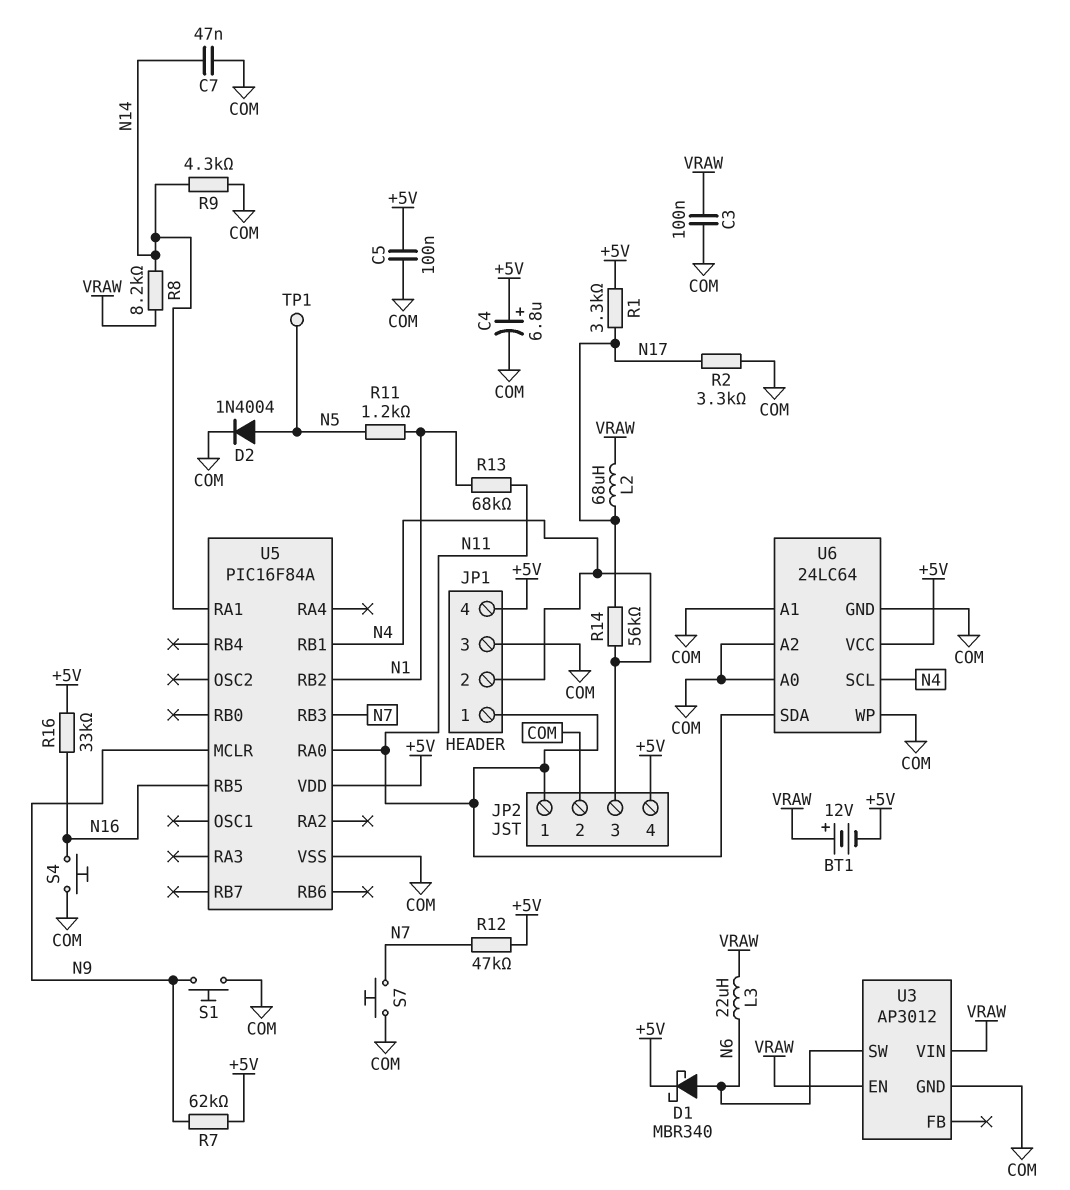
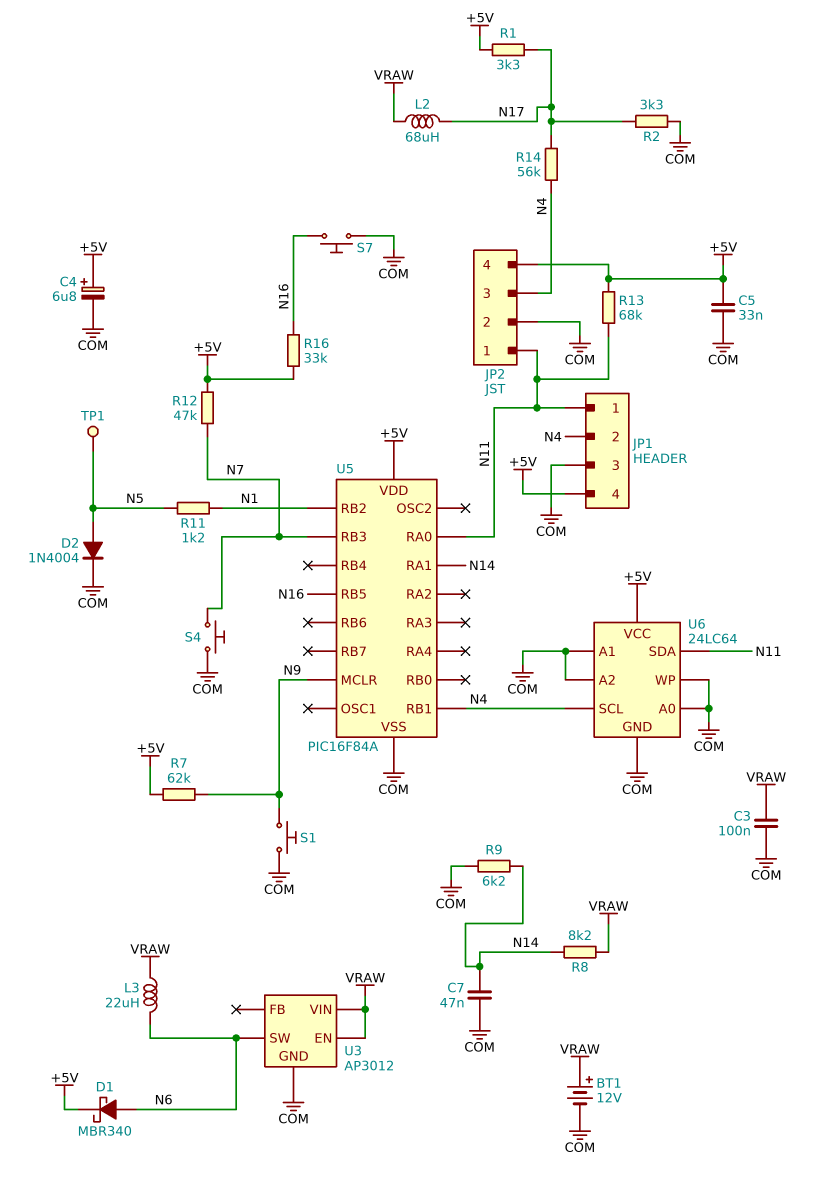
BT1: 12V (plus VRAW, minus +5V) -> 12V (plus VRAW, minus COM)
C5: 100nF (+5V, COM) -> 33nF (+5V, COM)
R9: 4.3k (COM, N14) -> 6.2k (COM, N14)
R13: 68k (N1, N11) -> 68k (+5V, N11)
S4: button (COM, N16) -> button (COM, N7)
S7: button (COM, N7) -> button (COM, N16)

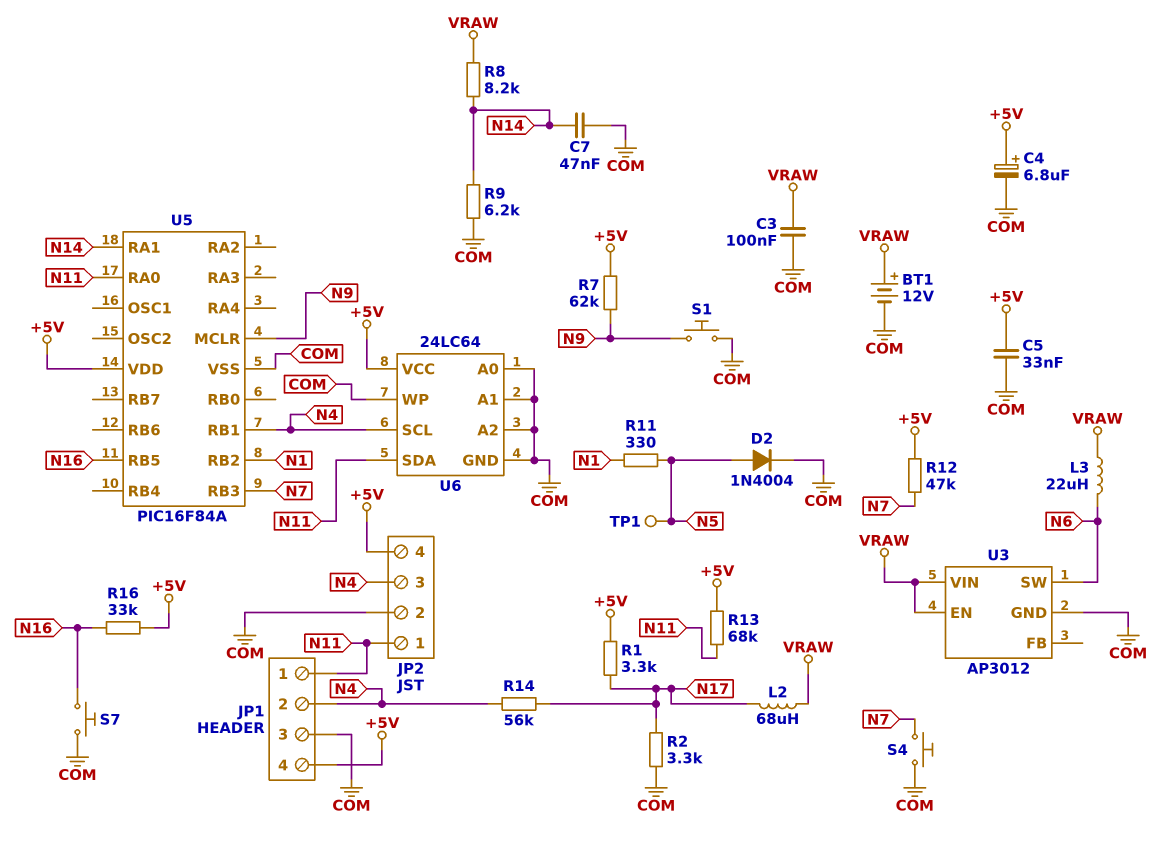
D1: schottky MBR340 (A N6, K +5V) -> none
R11: 1.2k (N1, N5) -> 330 (N1, N5)

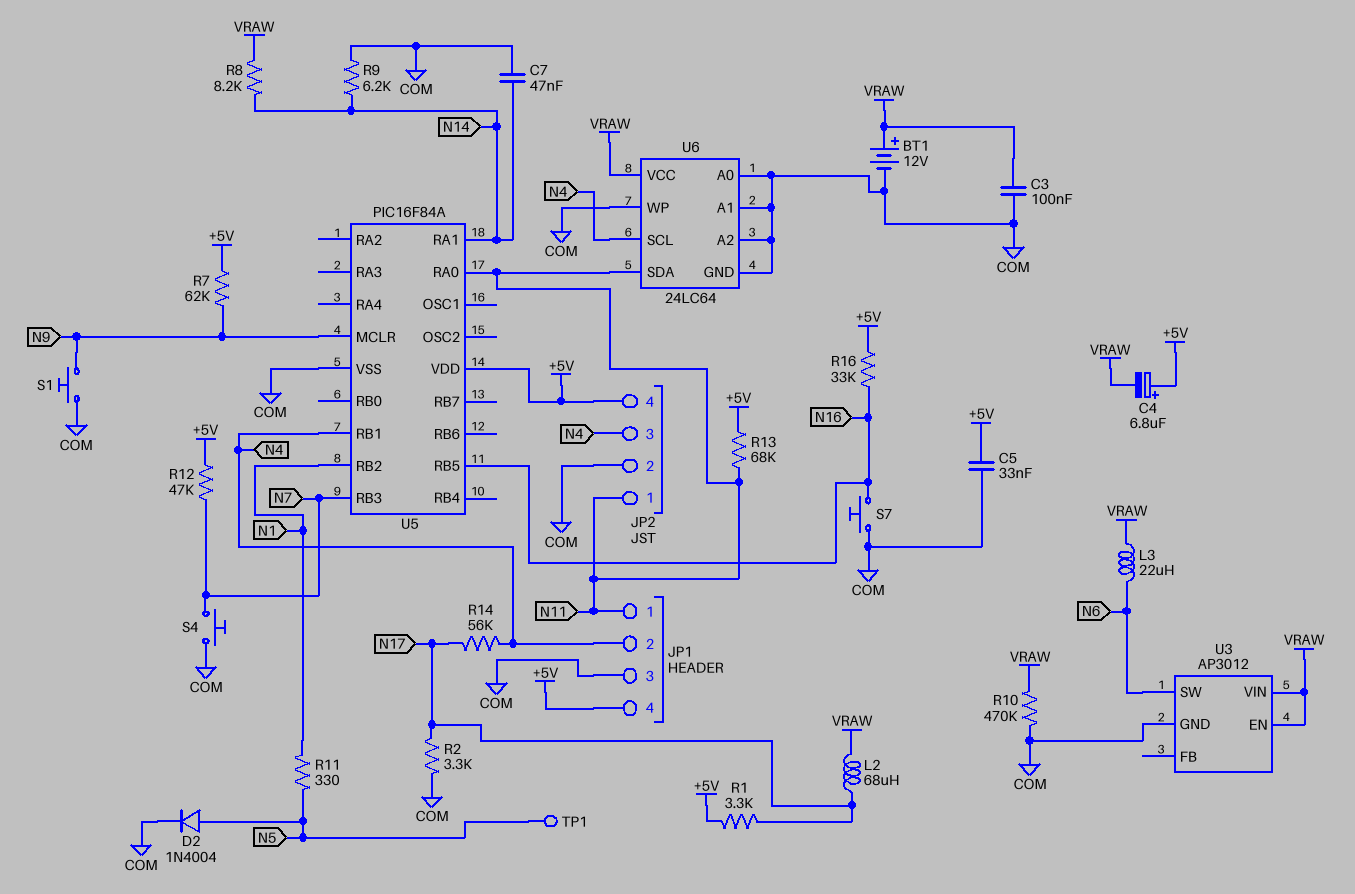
C4: 6.8uF (plus +5V, minus COM) -> 6.8uF (plus +5V, minus VRAW)
R10: none -> 470k (COM, VRAW)
U6 pin VCC: +5V -> VRAW

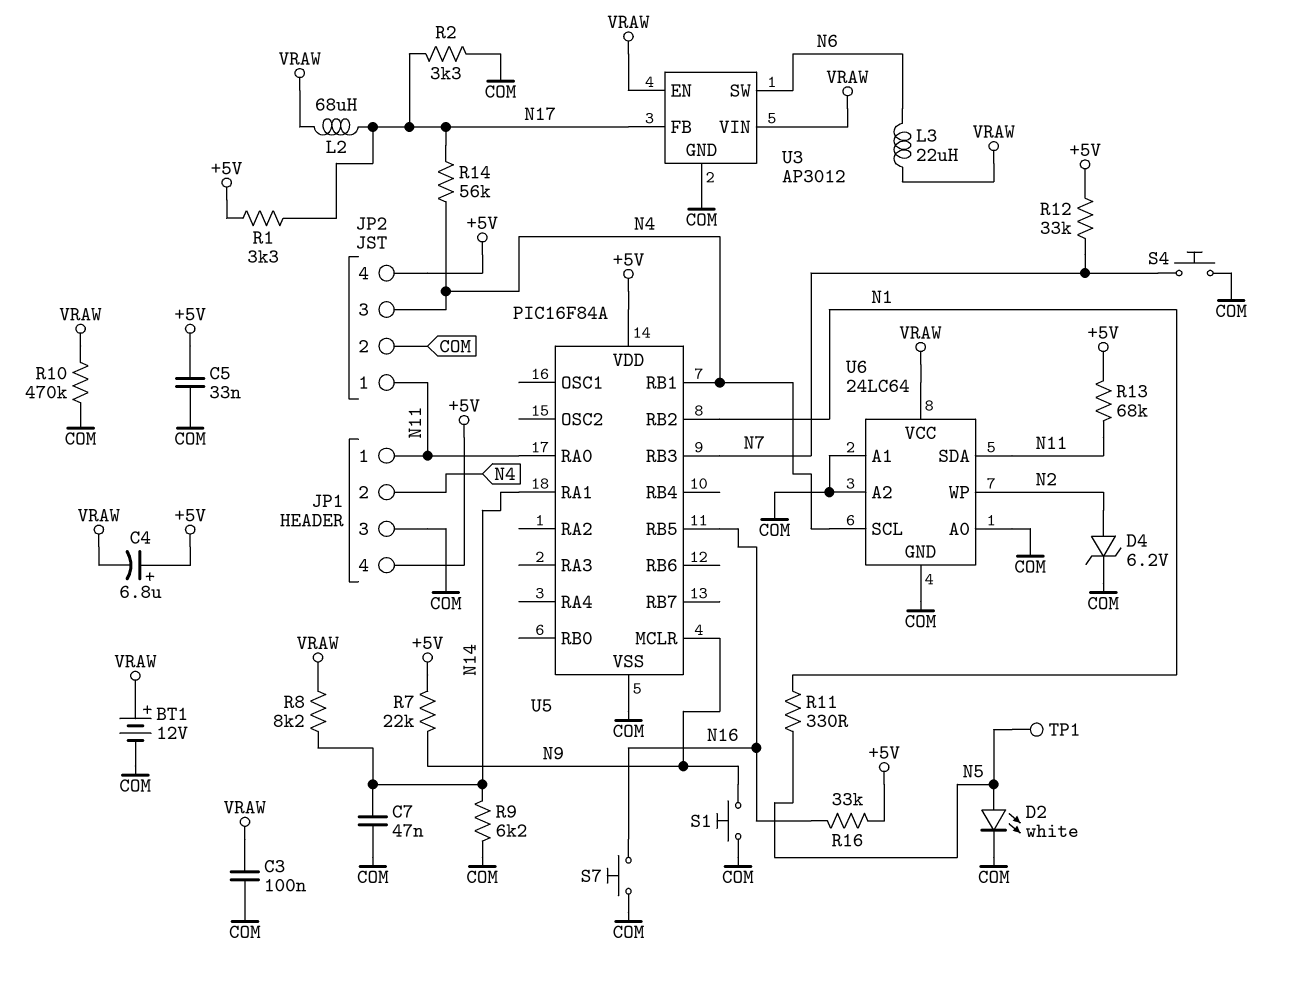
D2: diode 1N4004 (A N5, K COM) -> LED white (A N5, K COM)
D4: none -> zener 6.2V (A N2, K COM)
R7: 62k (+5V, N9) -> 22k (+5V, N9)
R12: 47k (+5V, N7) -> 33k (+5V, N7)
U3 pin FB: none -> N17
U6 pin WP: COM -> N2

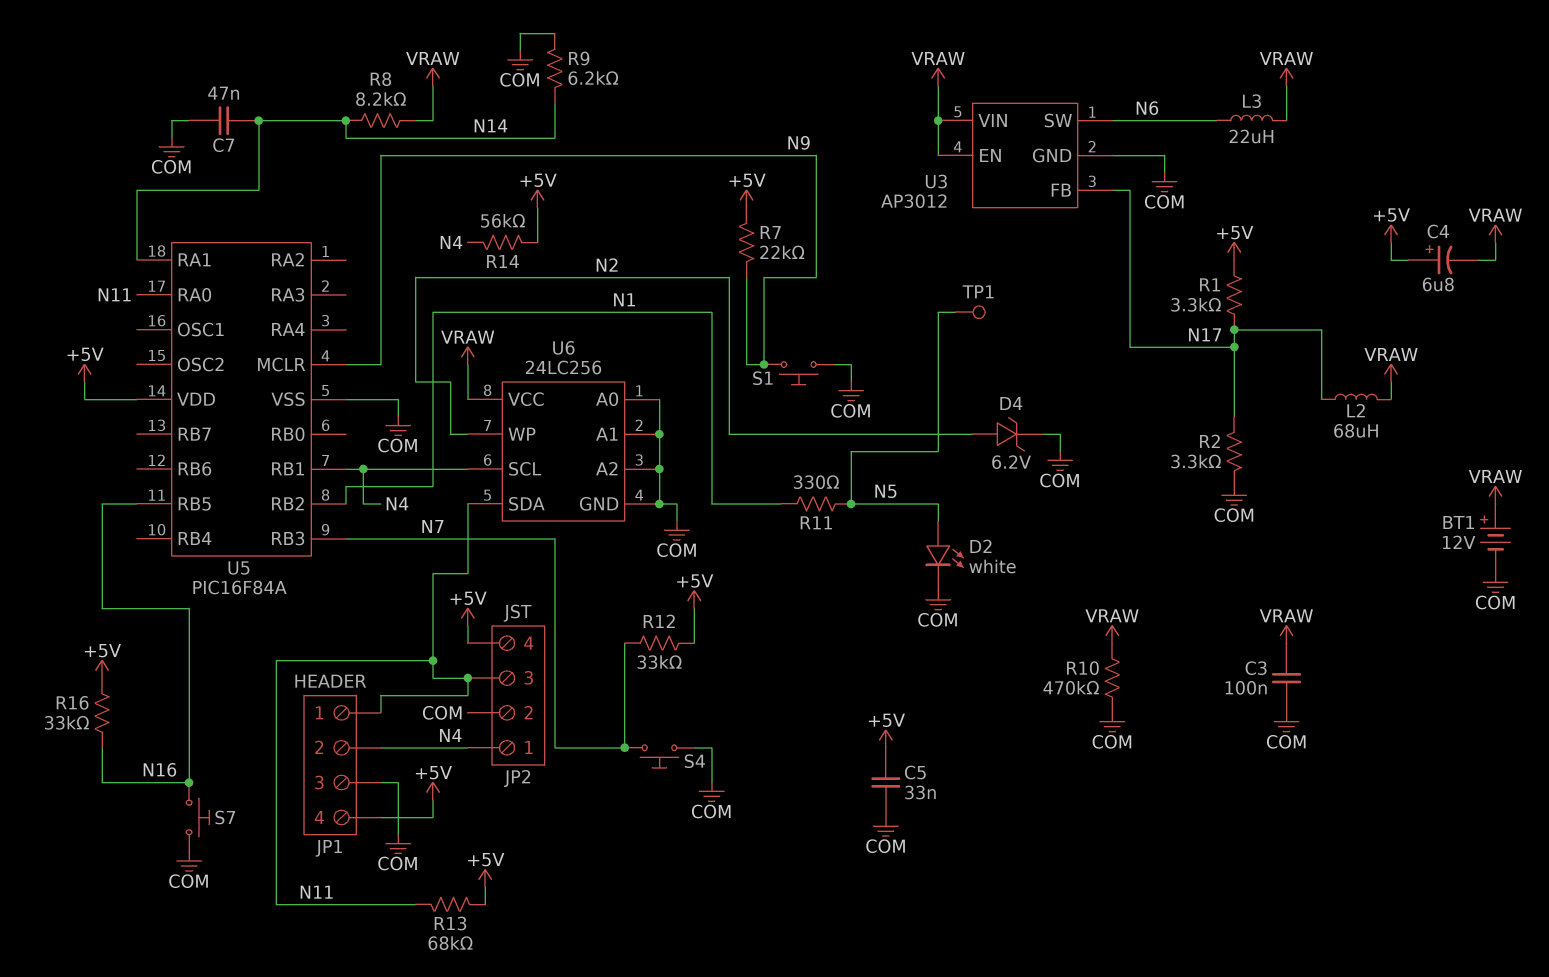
JP2 pin 1: N11 -> N4
JP2 pin 3: N4 -> N11
R14: 56k (N4, N17) -> 56k (+5V, N4)
U6: 24LC64 -> 24LC256

